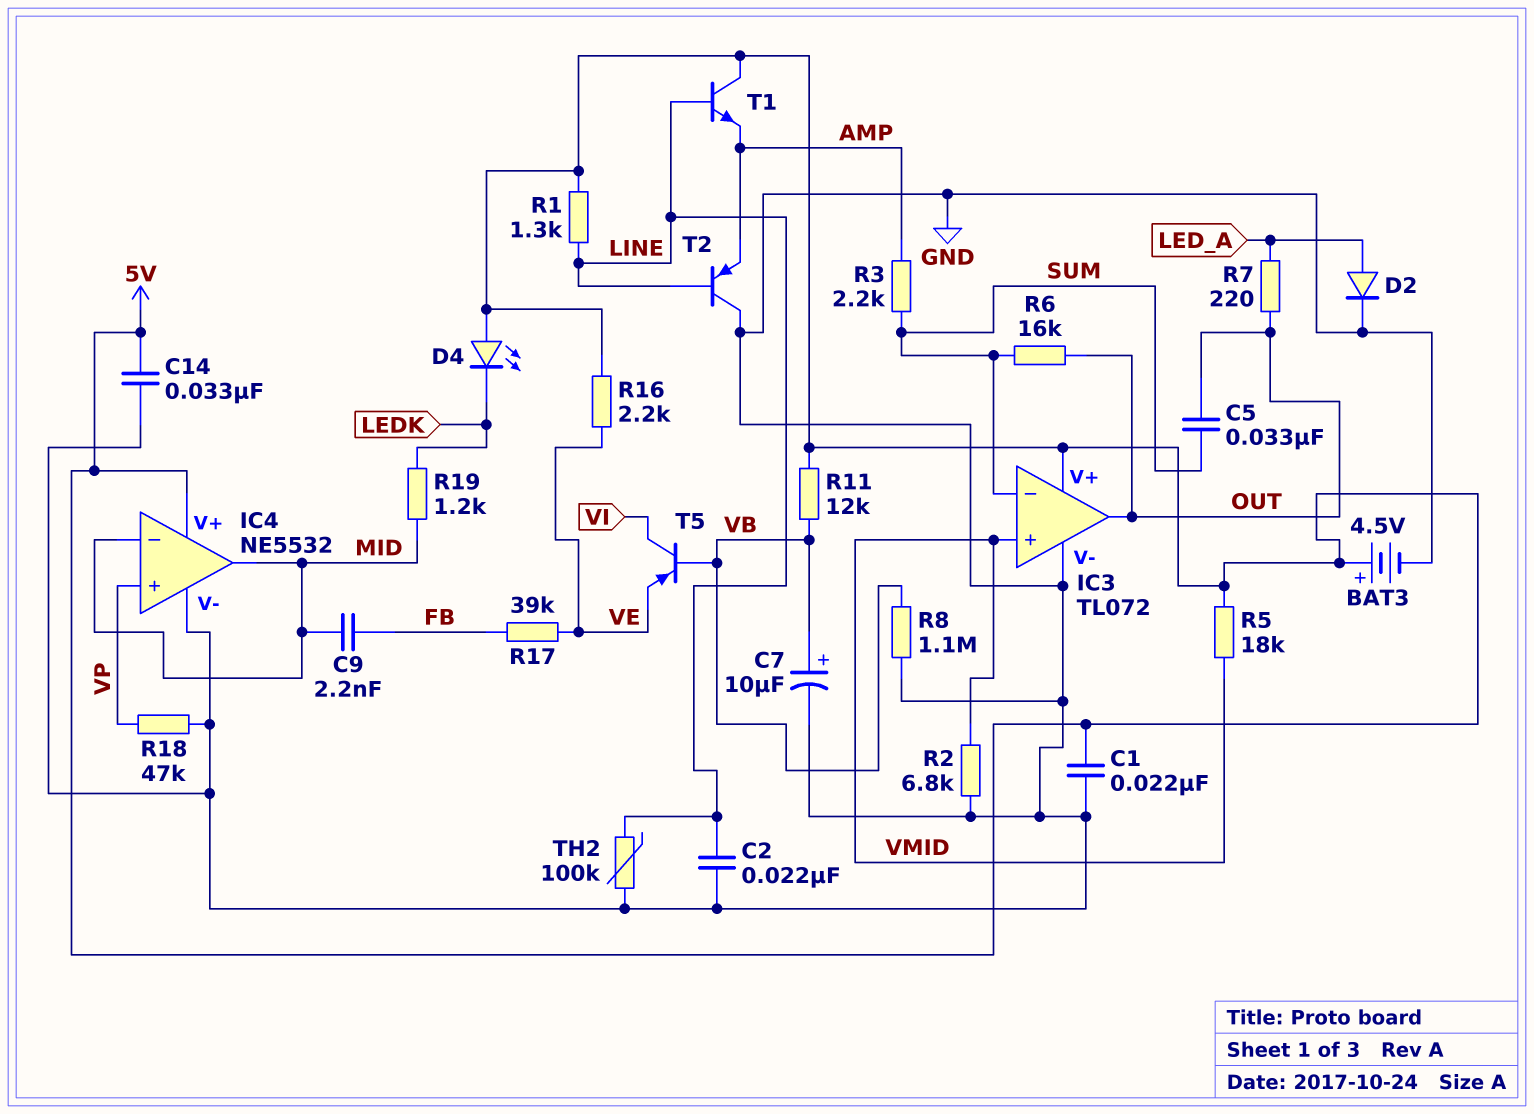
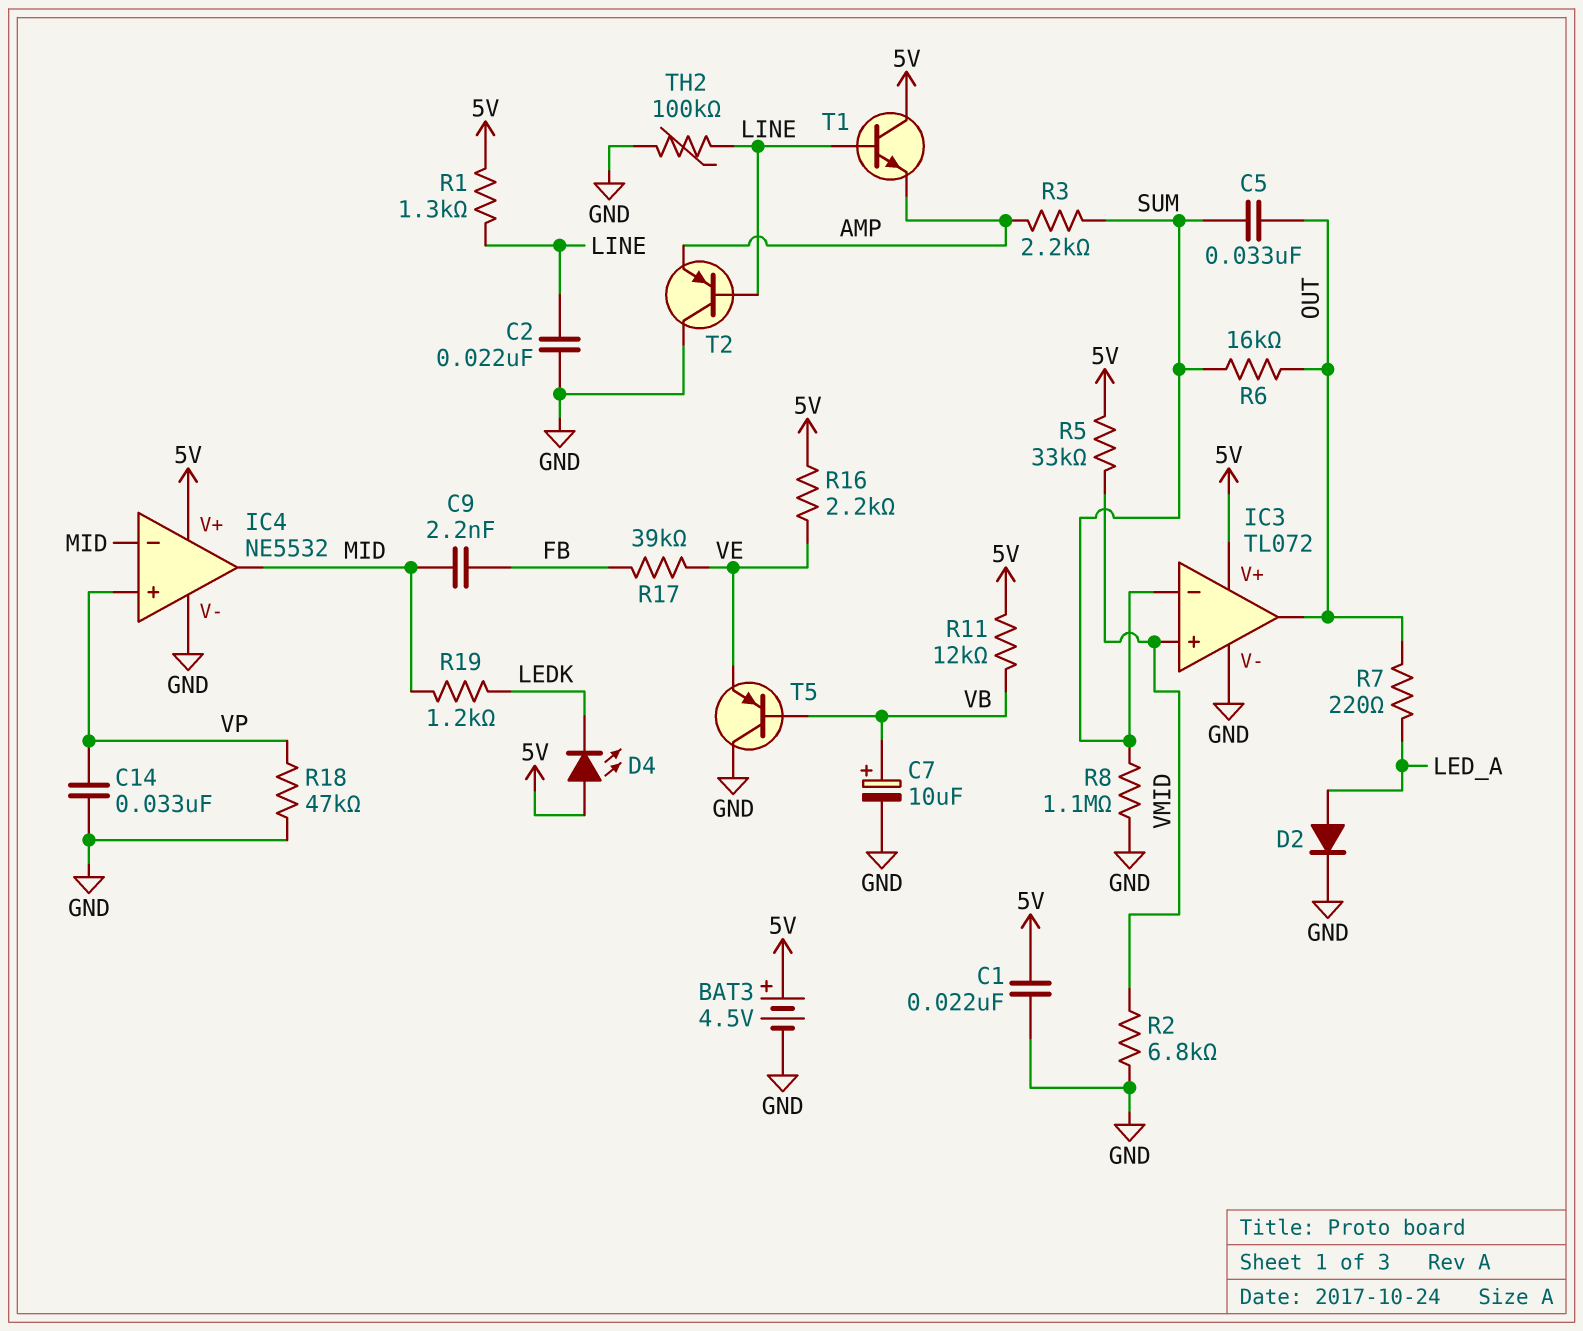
C14: 33nF (5V, GND) -> 33nF (GND, VP)
R5: 18k (5V, VMID) -> 33k (5V, VMID)
R8: 1.1M (GND, VB) -> 1.1M (GND, SUM)
T5: PNP (B VB, C VI, E VE) -> PNP (B VB, C GND, E VE)

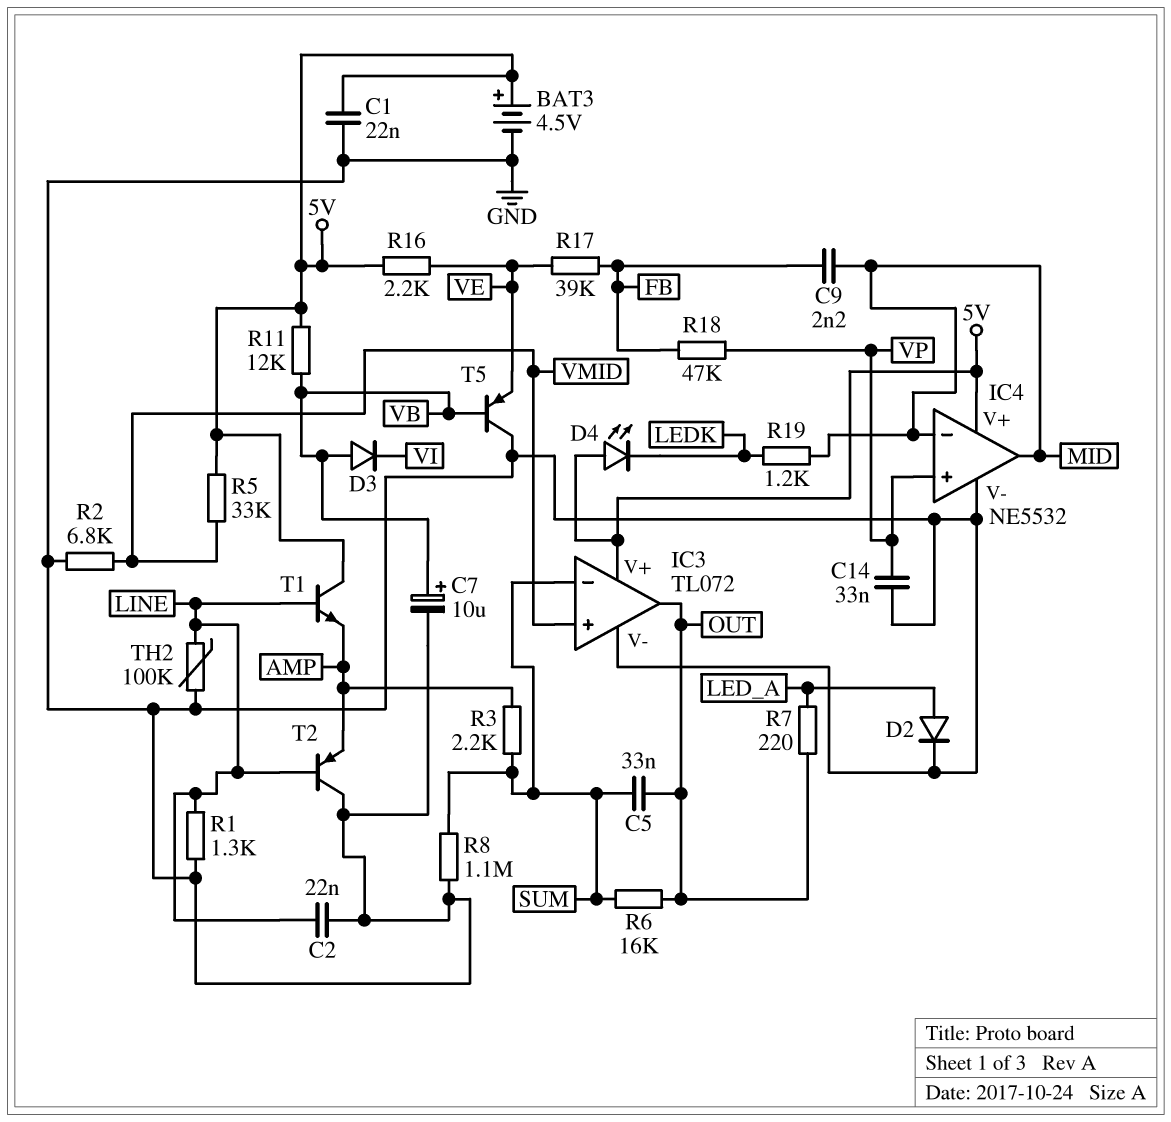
D3: none -> diode (A VB, K VI)
R1: 1.3k (5V, LINE) -> 1.3k (GND, LINE)
R18: 47k (GND, VP) -> 47k (FB, VP)

